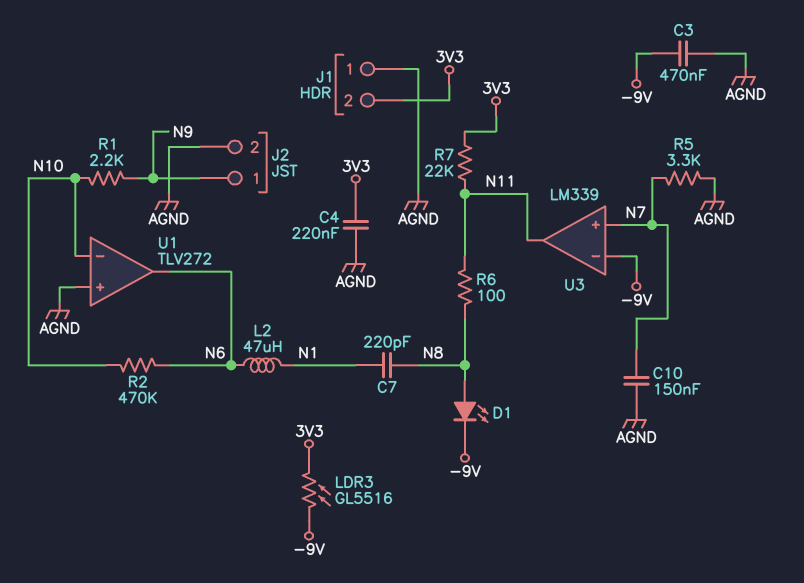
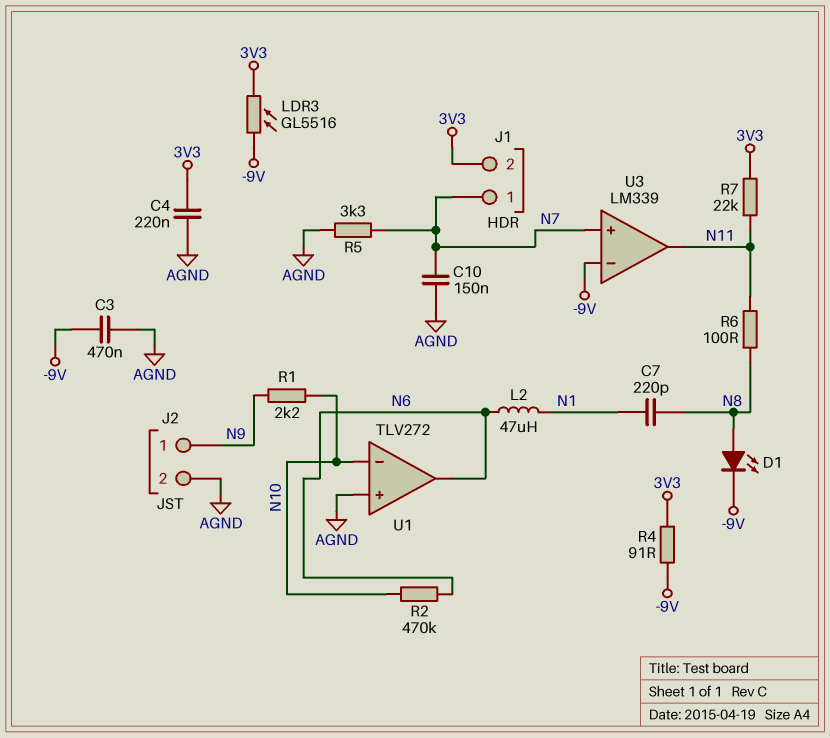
J1 pin 1: AGND -> N7
R4: none -> 91 (-9V, 3V3)

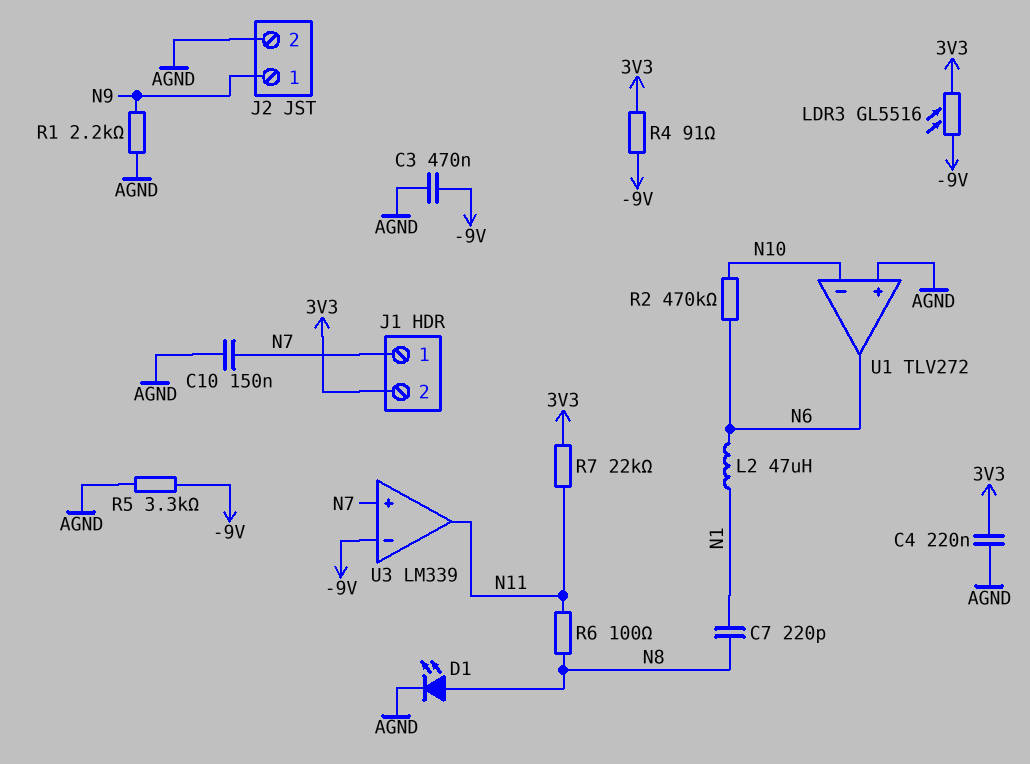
D1: LED (A N8, K -9V) -> LED (A N8, K AGND)
R1: 2.2k (N9, N10) -> 2.2k (AGND, N9)
R5: 3.3k (AGND, N7) -> 3.3k (-9V, AGND)

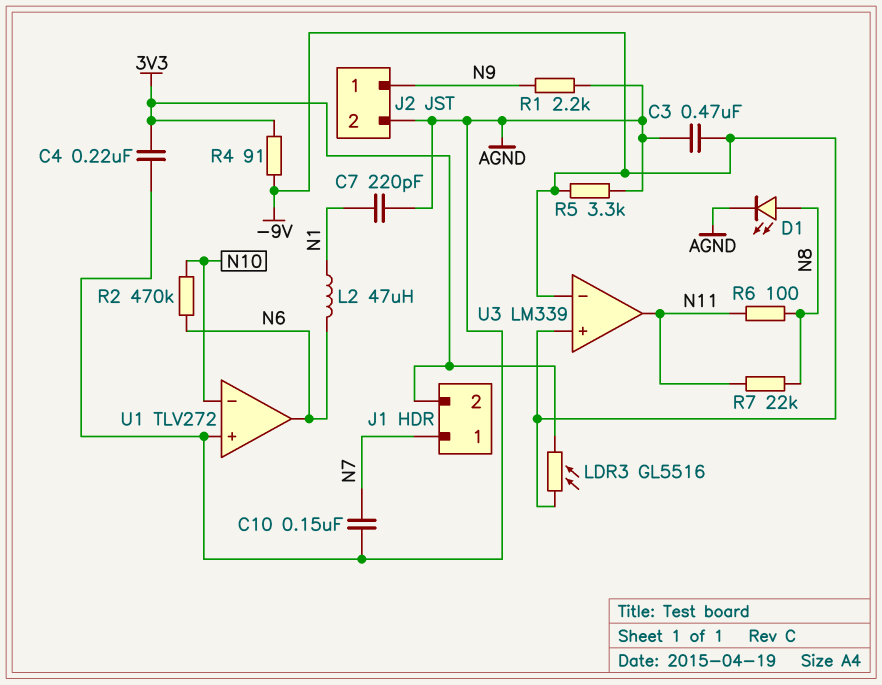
C7: 220pF (N1, N8) -> 220pF (AGND, N1)
R7: 22k (3V3, N11) -> 22k (N8, N11)
U3 pin in+: N7 -> -9V

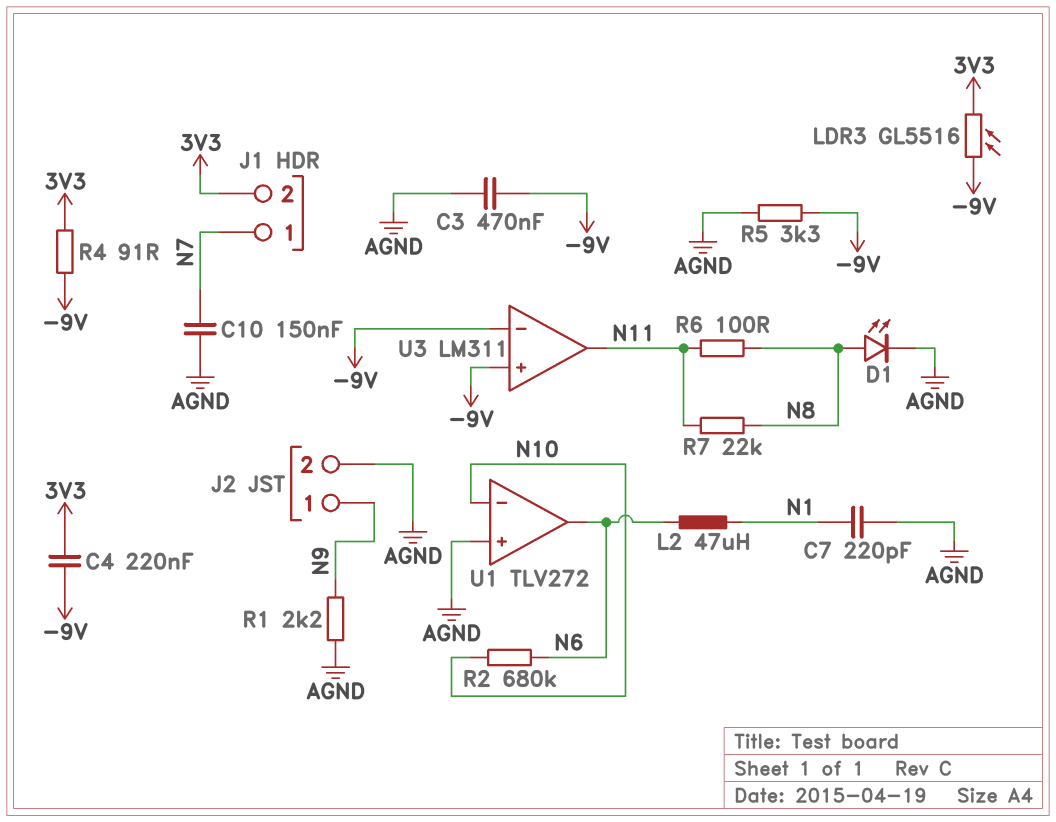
C4: 220nF (3V3, AGND) -> 220nF (-9V, 3V3)
R2: 470k (N6, N10) -> 680k (N6, N10)
U3: LM339 -> LM311

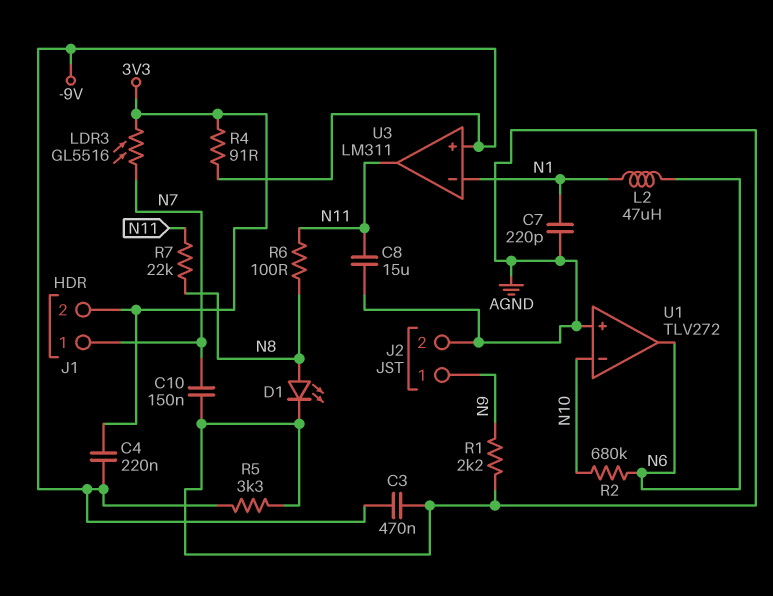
C8: none -> 15uF (AGND, N11)
LDR3: GL5516 (-9V, 3V3) -> GL5516 (3V3, N7)
U3 pin in-: -9V -> N1

